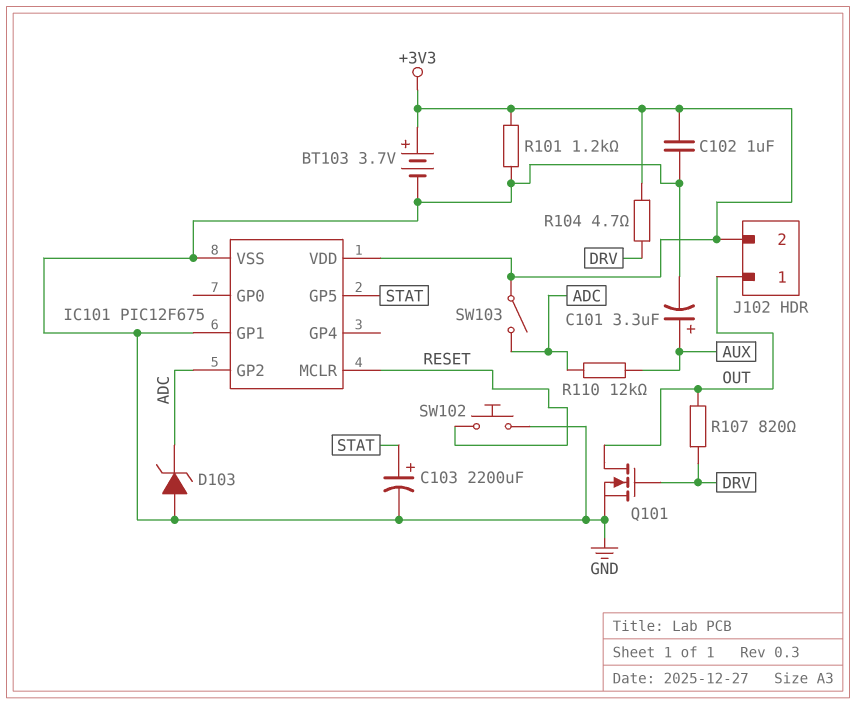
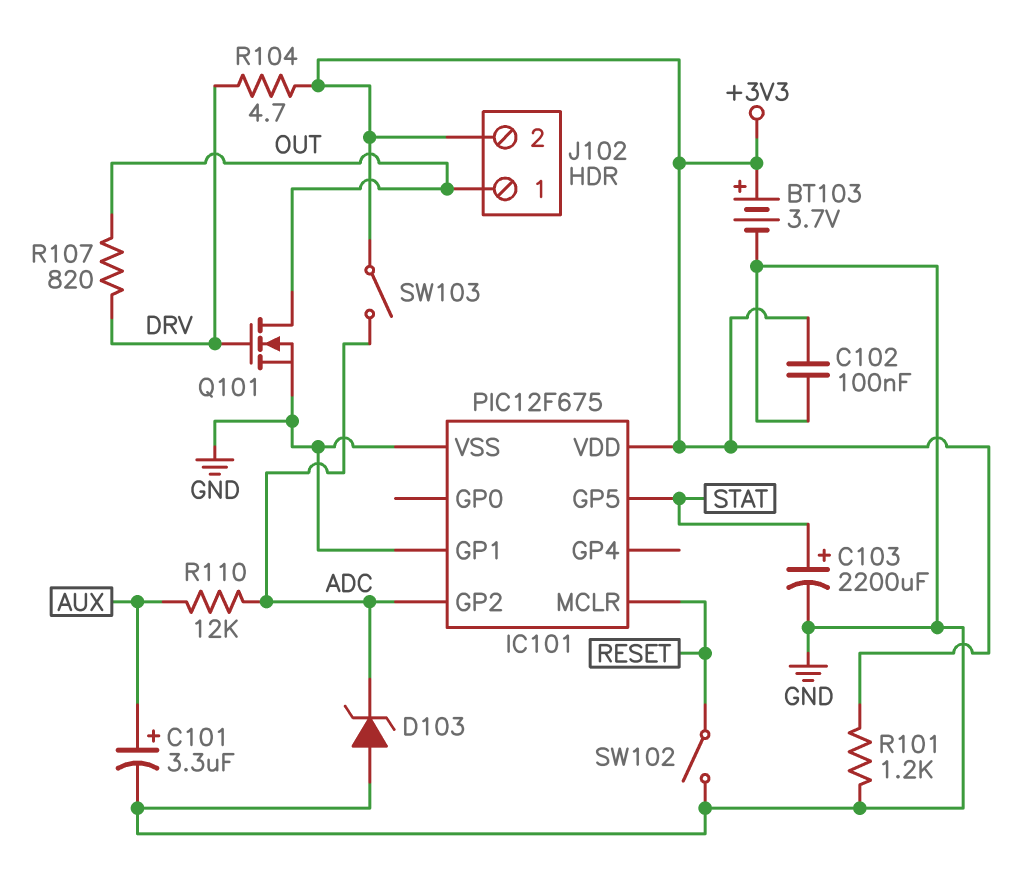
C102: 1uF (+3V3, GND) -> 100nF (+3V3, GND)
SW102: button (GND, RESET) -> switch (GND, RESET)

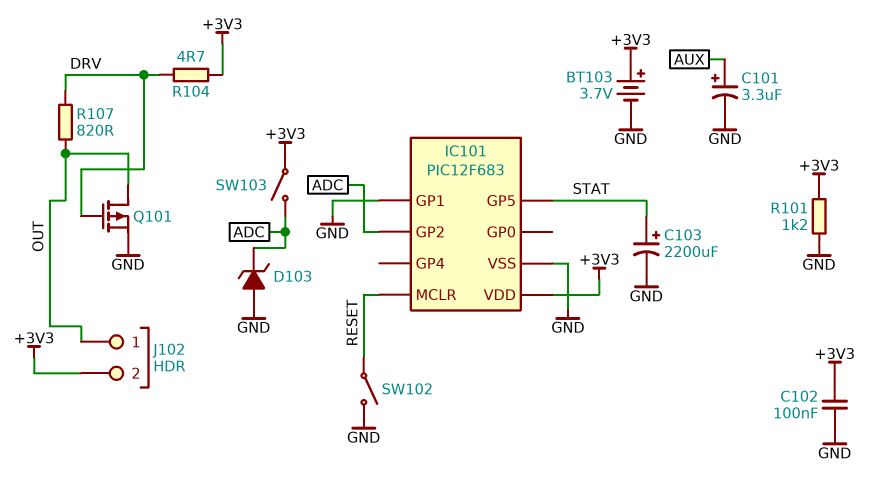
IC101: PIC12F675 -> PIC12F683
Q101: NMOS (G DRV, D OUT, S GND) -> PMOS (G DRV, D OUT, S GND)
R110: 12k (ADC, AUX) -> none

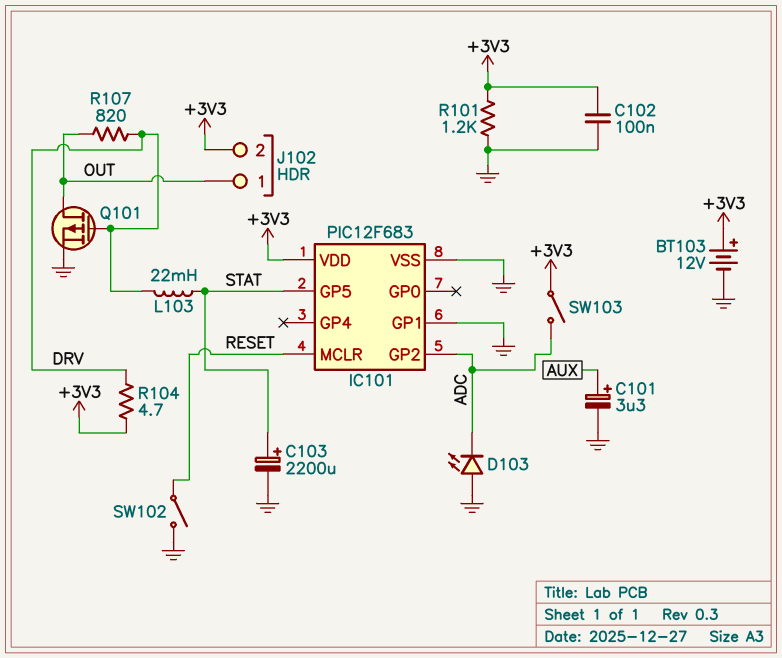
BT103: 3.7V (plus +3V3, minus GND) -> 12V (plus +3V3, minus GND)
D103: zener (A GND, K ADC) -> LED (A GND, K ADC)
L103: none -> 22mH (DRV, STAT)

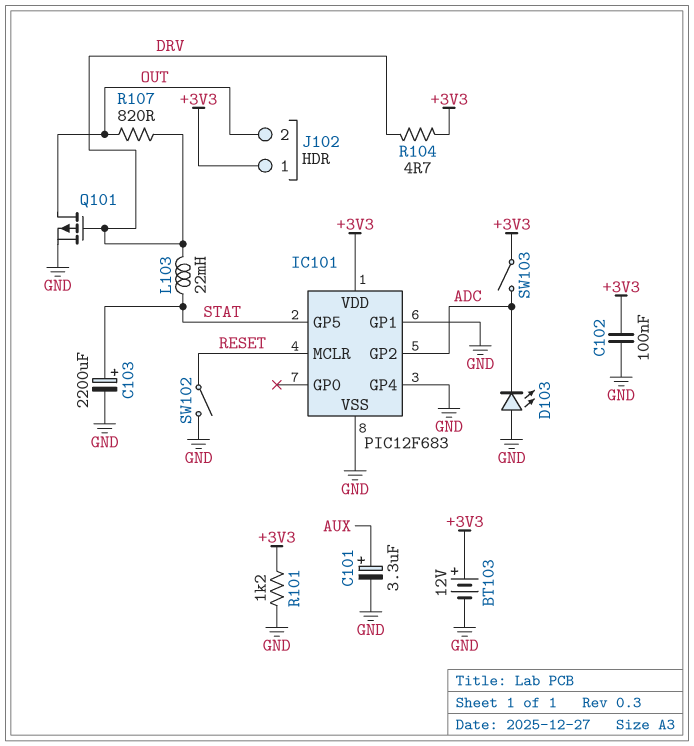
IC101 pin GP4: none -> GND
J102 pin 1: OUT -> +3V3
J102 pin 2: +3V3 -> OUT

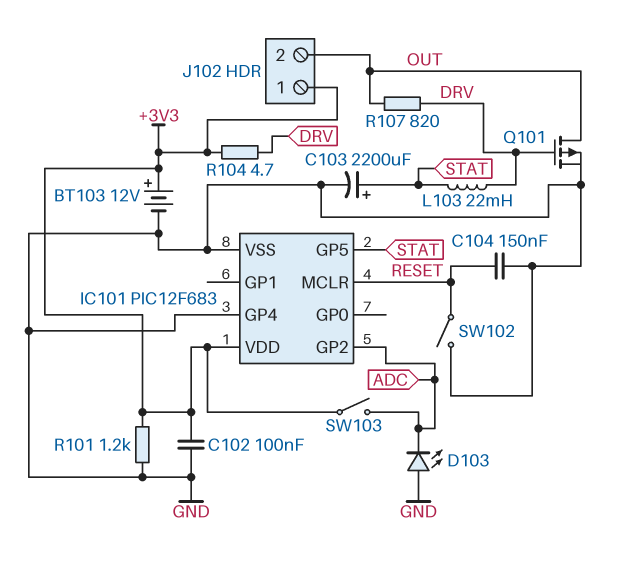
C101: 3.3uF (plus AUX, minus GND) -> none
C104: none -> 150nF (GND, RESET)
IC101 pin GP1: GND -> none

